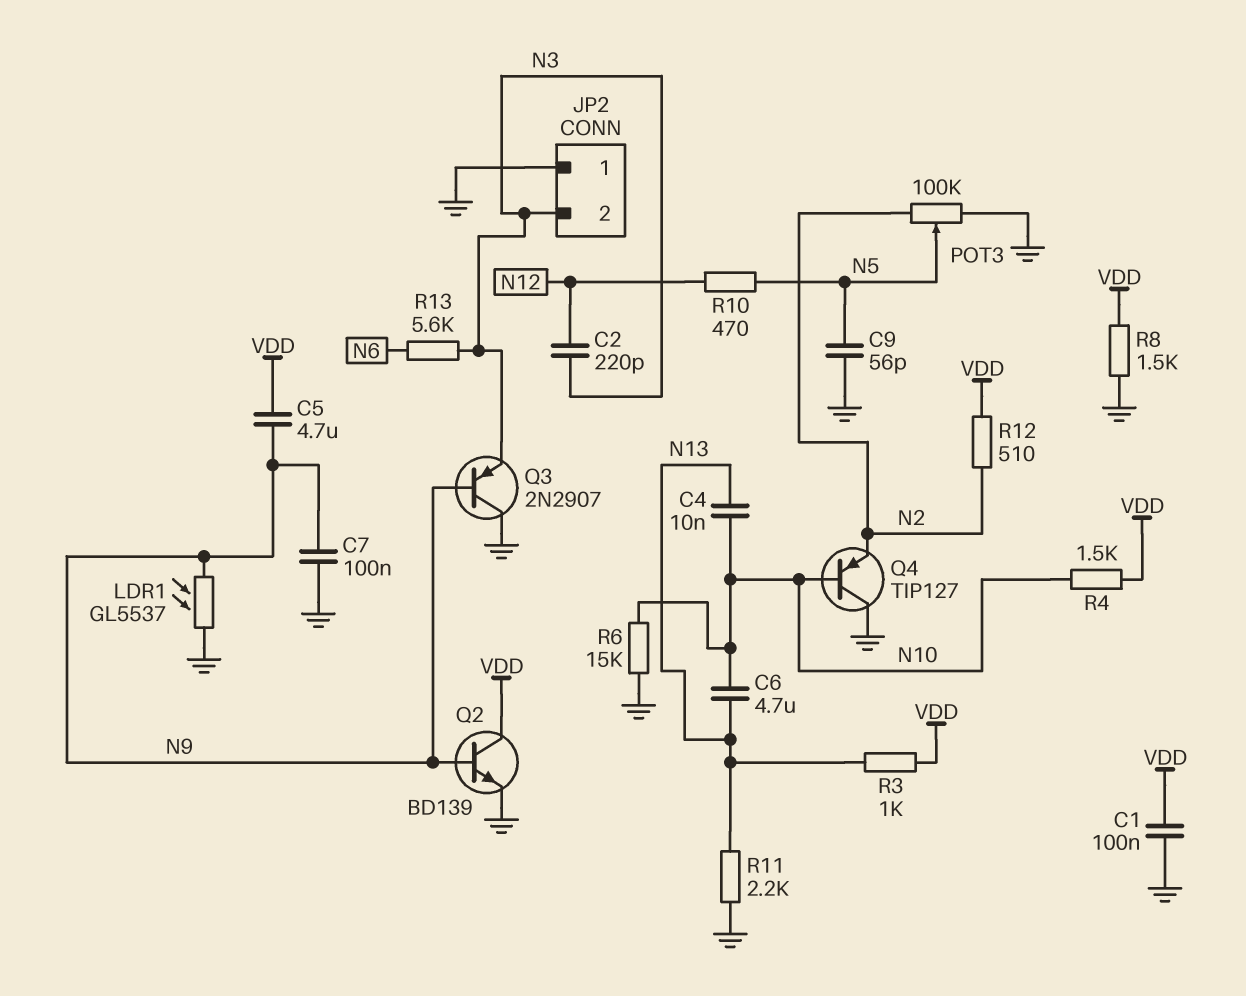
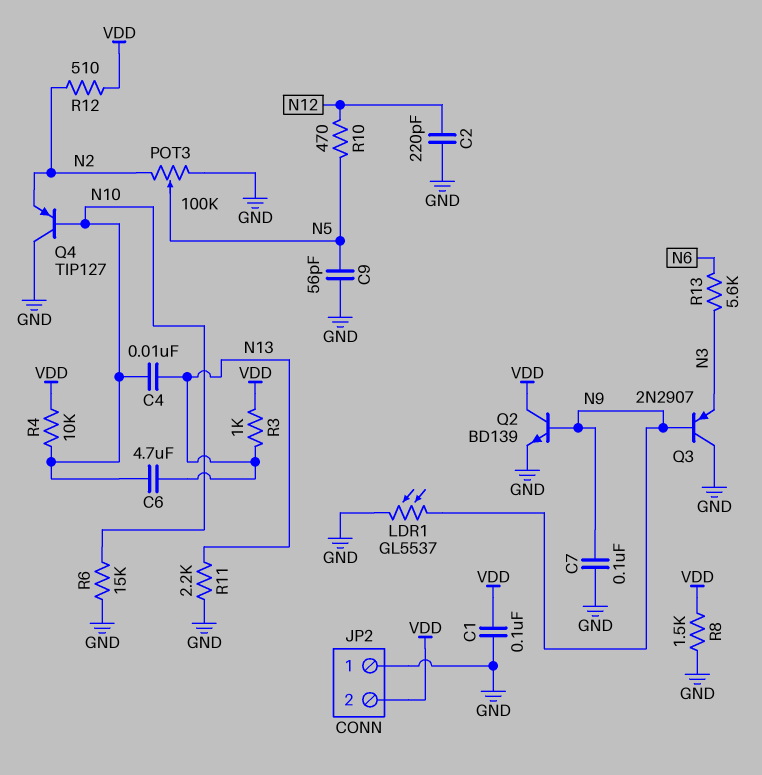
C2: 220pF (N3, N12) -> 220pF (GND, N12)
C5: 4.7uF (N9, VDD) -> none
JP2 pin 2: N3 -> VDD
R4: 1.5k (N10, VDD) -> 10k (N10, VDD)

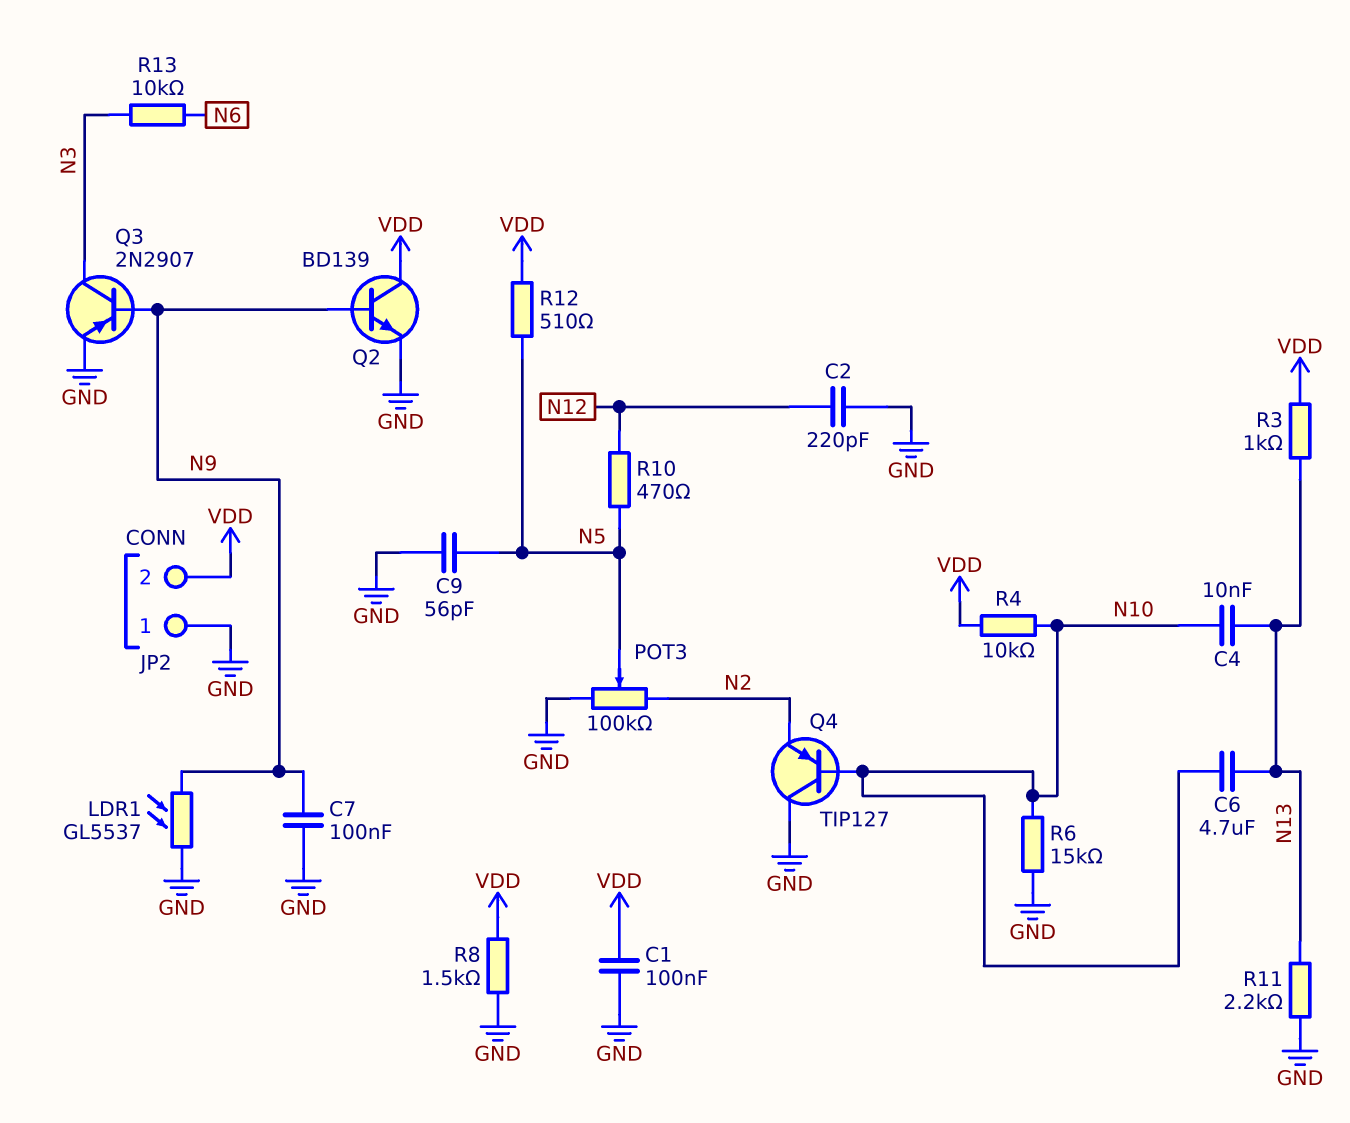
Q3: PNP 2N2907 (B N9, C GND, E N3) -> PNP 2N2907 (B N9, C N3, E GND)
R12: 510 (N2, VDD) -> 510 (N5, VDD)
R13: 5.6k (N3, N6) -> 10k (N3, N6)

